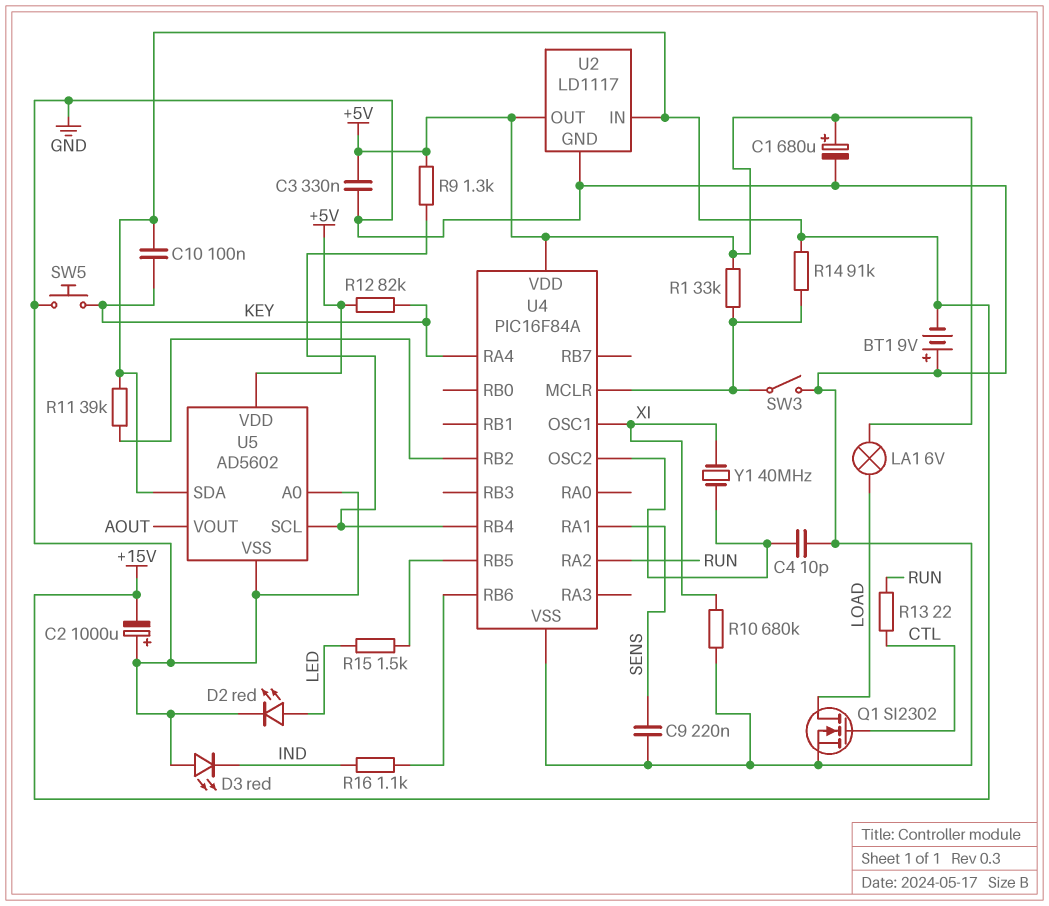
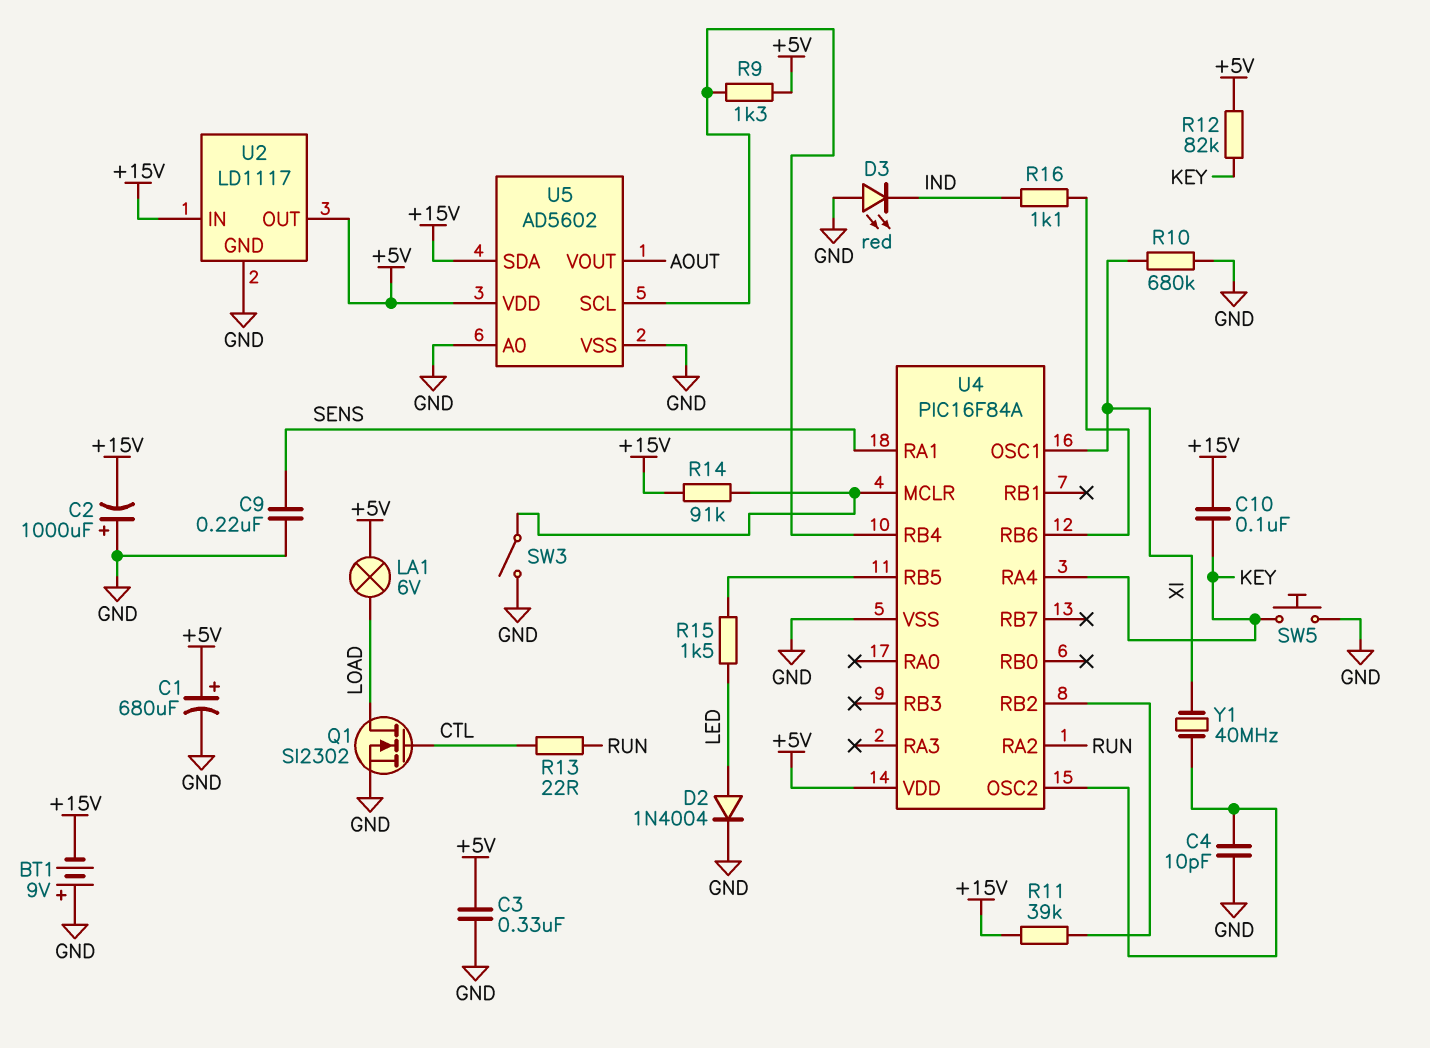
D2: LED red (A LED, K GND) -> diode 1N4004 (A LED, K GND)
R1: 33k (+5V, U4/MCLR) -> none

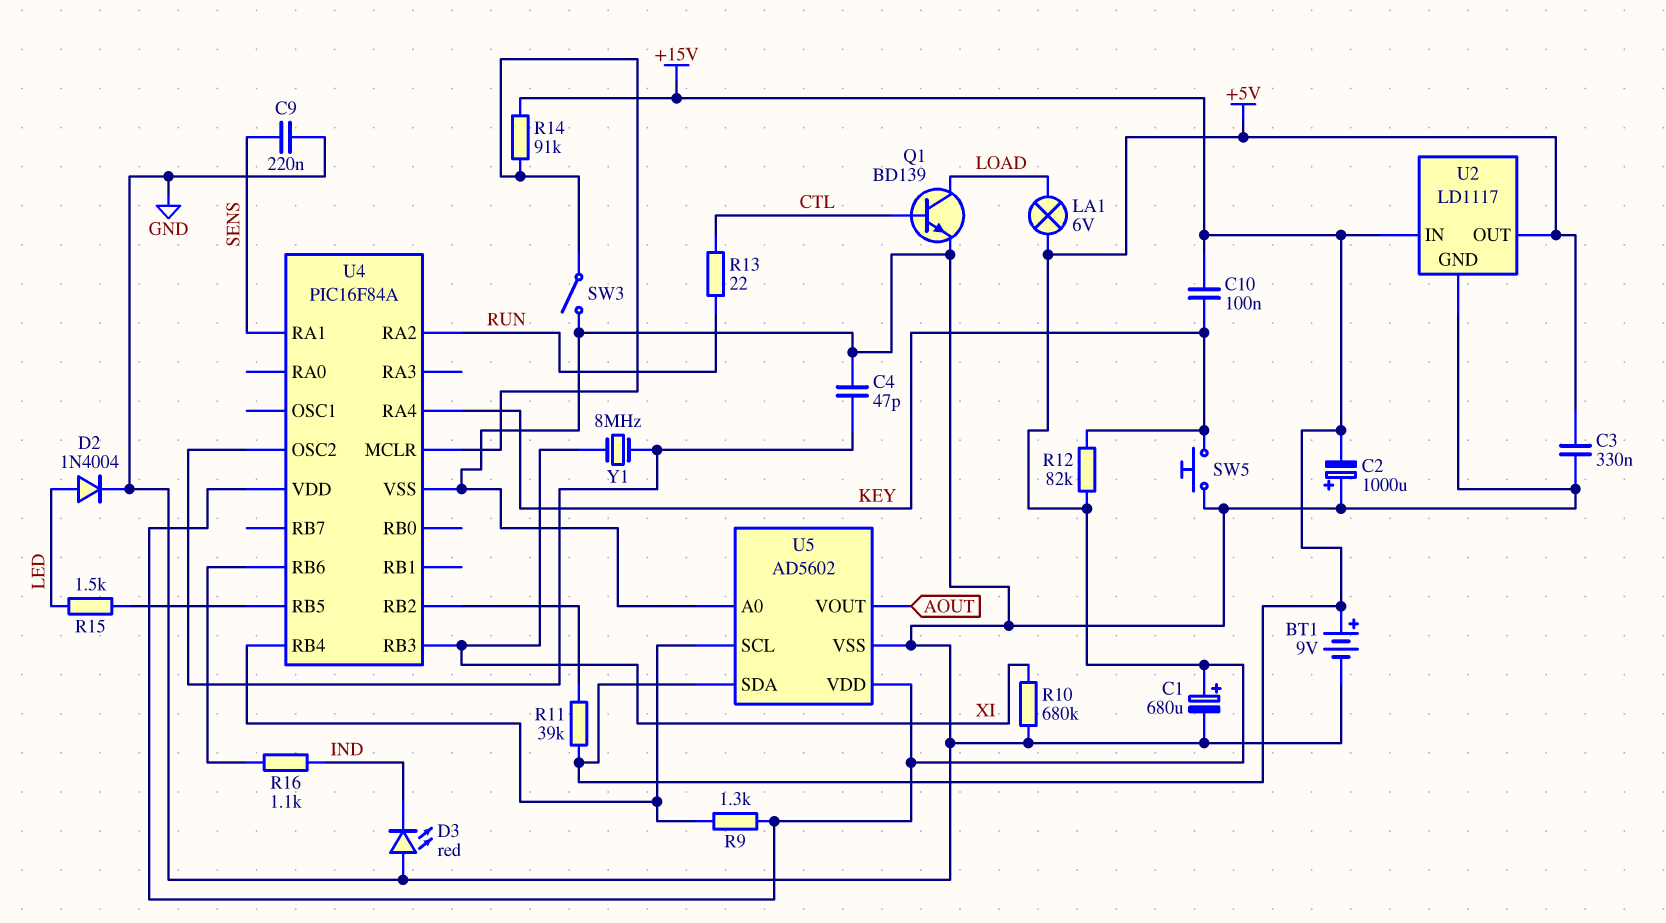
BT1: 9V (plus GND, minus +15V) -> 9V (plus +15V, minus GND)
C4: 10pF (GND, U4/OSC2) -> 47pF (GND, U4/OSC2)
Q1: NMOS SI2302 (G CTL, D LOAD, S GND) -> NPN BD139 (B CTL, C LOAD, E GND)
U4 pin OSC1: XI -> none
U4 pin RB3: none -> XI
Y1: 40MHz (U4/OSC2, XI) -> 8MHz (U4/OSC2, XI)

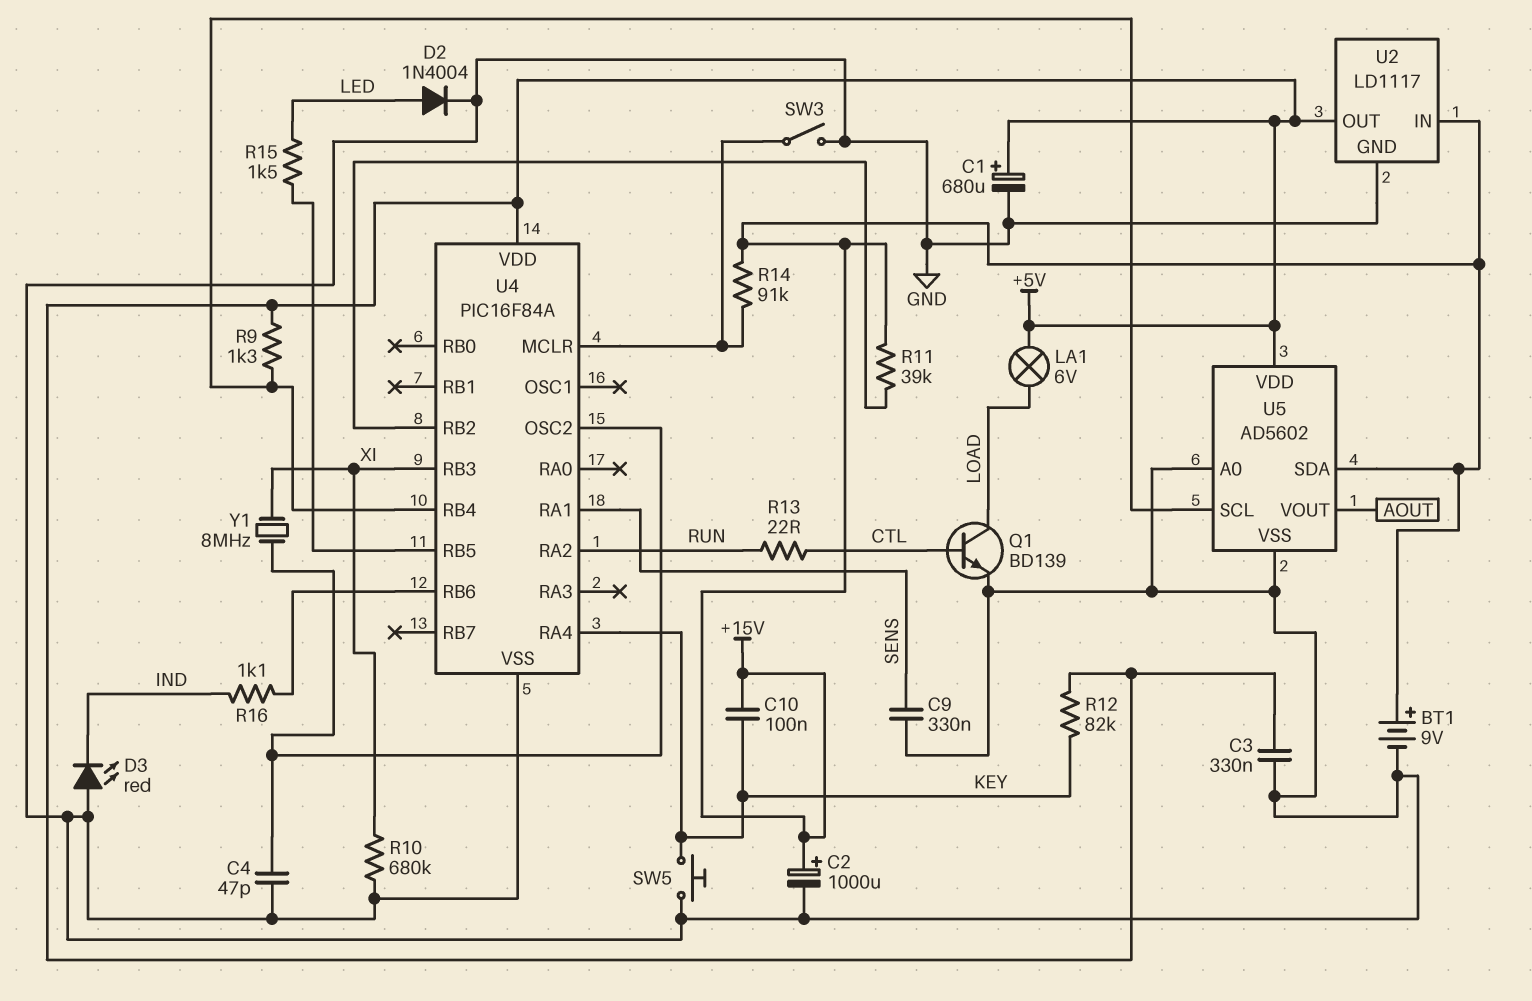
C2: 1000uF (plus GND, minus +15V) -> 1000uF (plus +15V, minus GND)
C9: 220nF (GND, SENS) -> 330nF (GND, SENS)

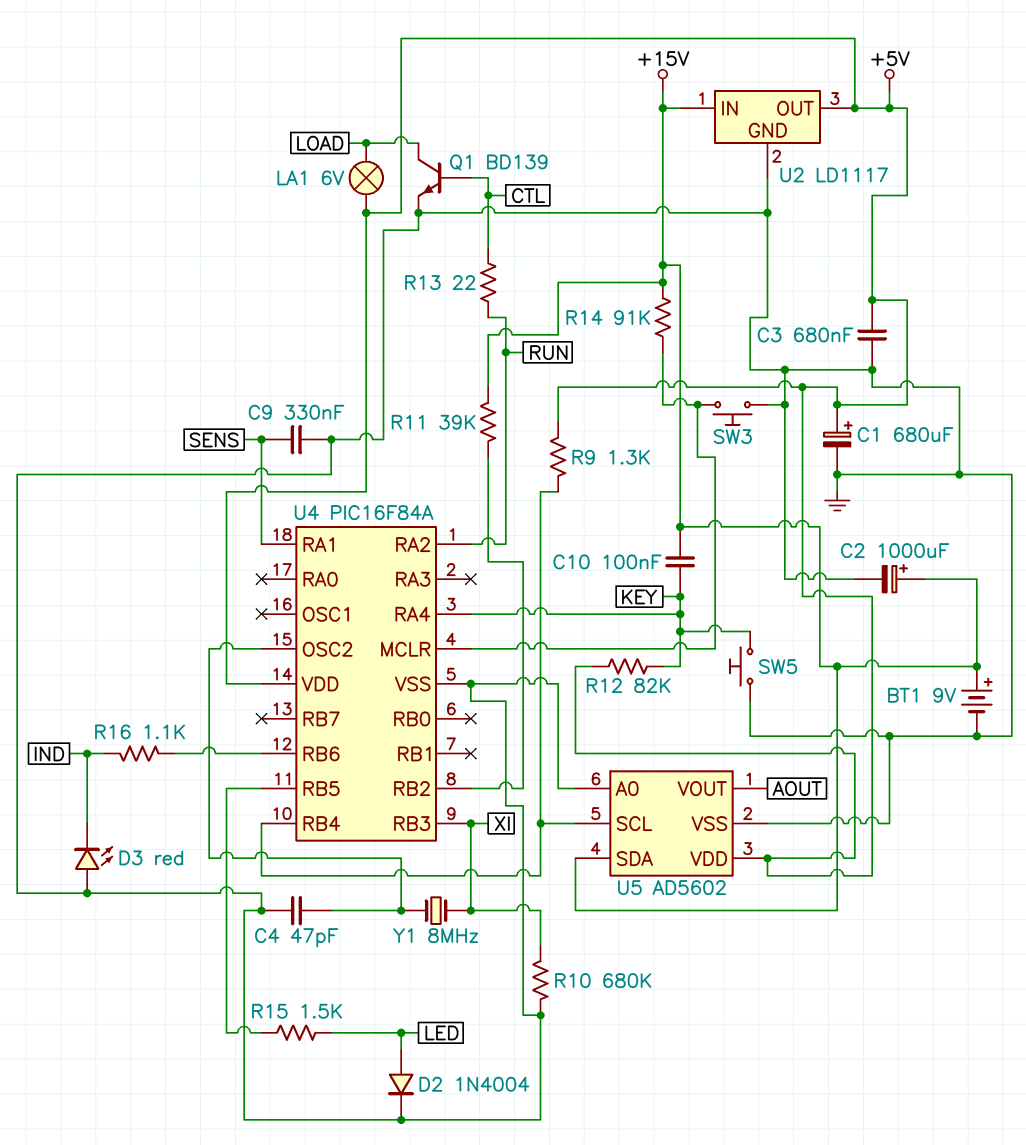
C3: 330nF (+5V, GND) -> 680nF (+5V, GND)
SW3: switch (GND, U4/MCLR) -> button (GND, U4/MCLR)

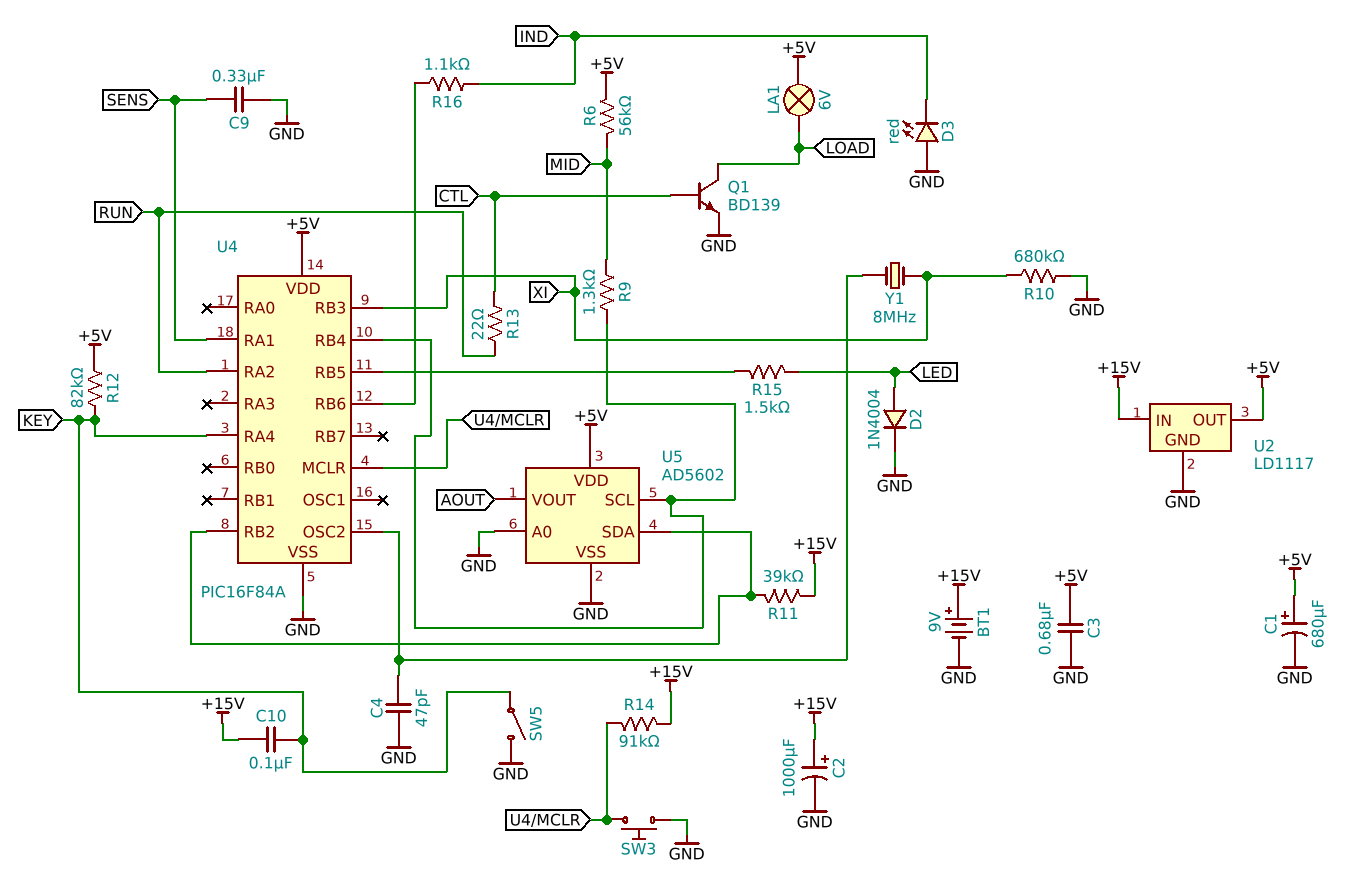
R6: none -> 56k (+5V, MID)
R9: 1.3k (+5V, U4/RB4) -> 1.3k (MID, U4/RB4)
SW5: button (GND, KEY) -> switch (GND, KEY)
U5 pin SDA: +15V -> U4/RB2

